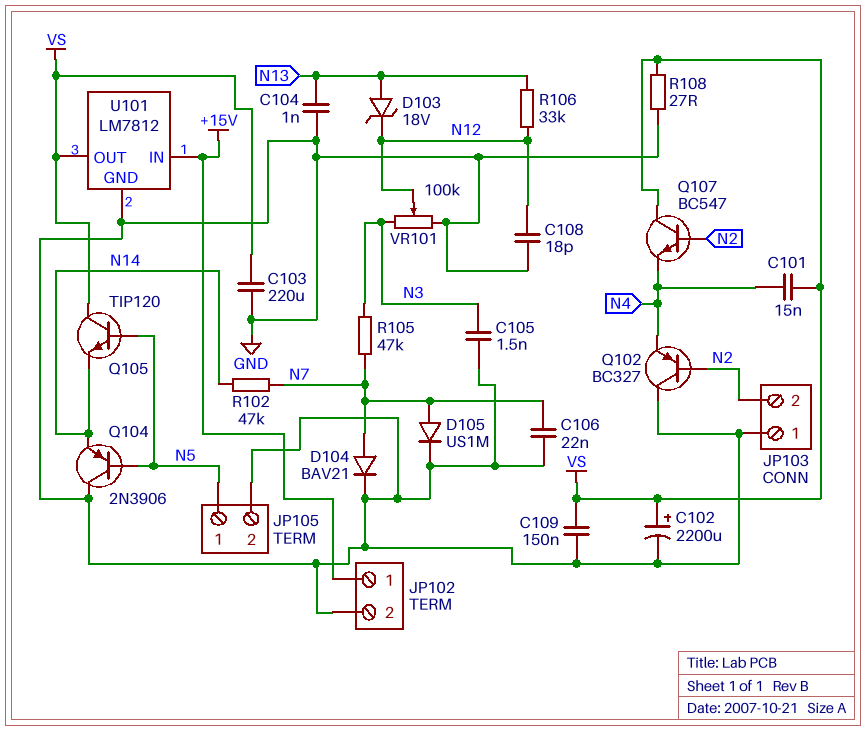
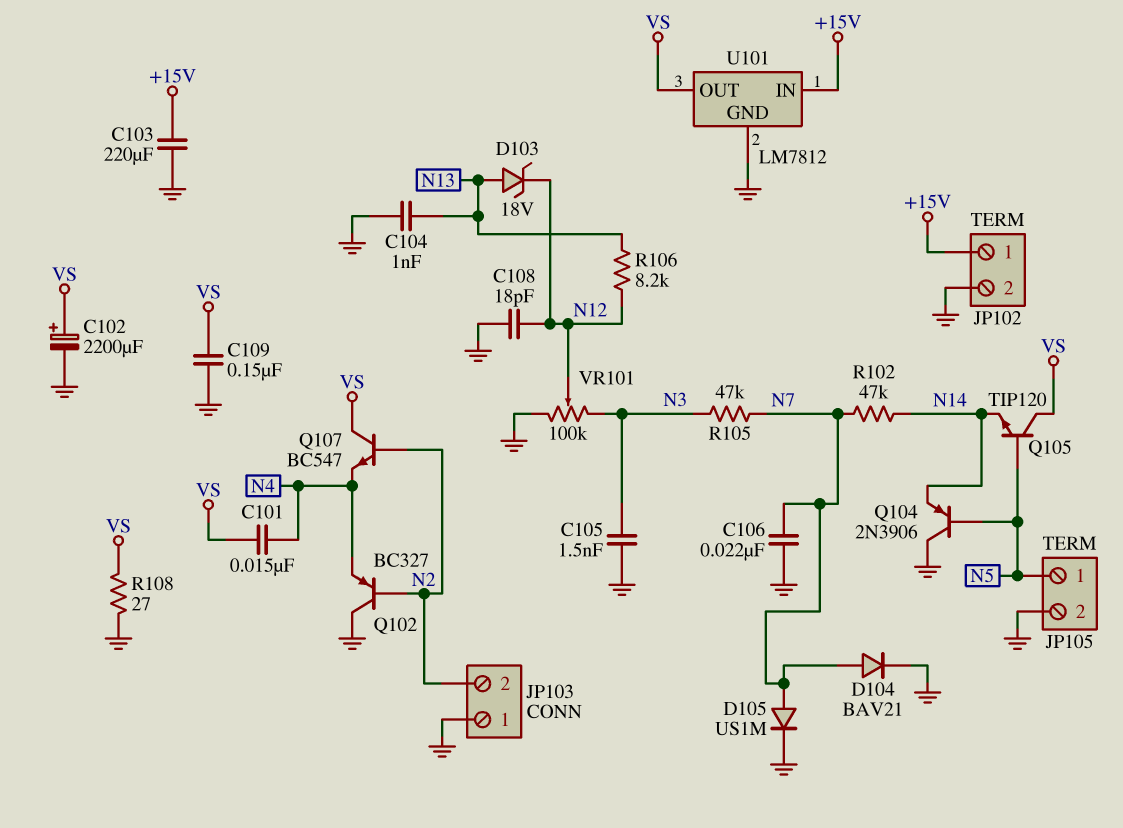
C103: 220uF (GND, VS) -> 220uF (+15V, GND)
R106: 33k (N12, N13) -> 8.2k (N12, N13)

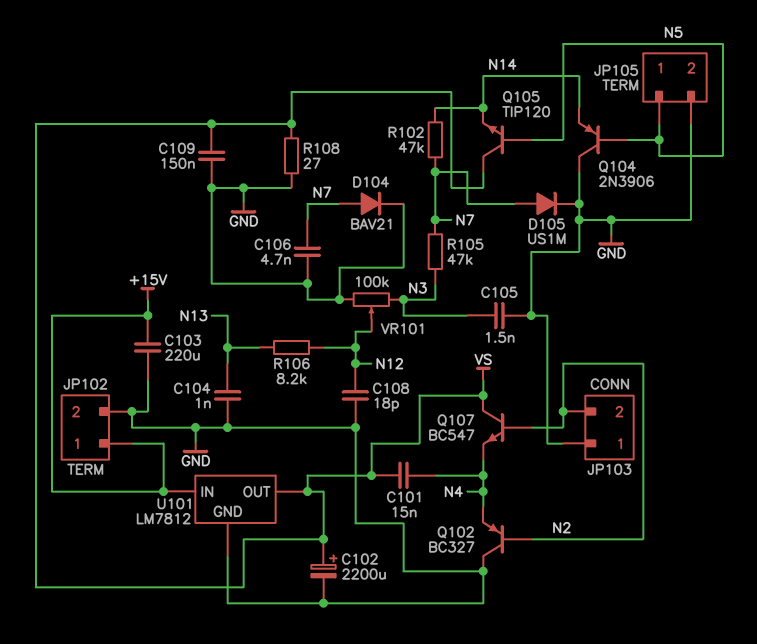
C106: 22nF (GND, N7) -> 4.7nF (GND, N7)
D103: zener 18V (A N13, K N12) -> none

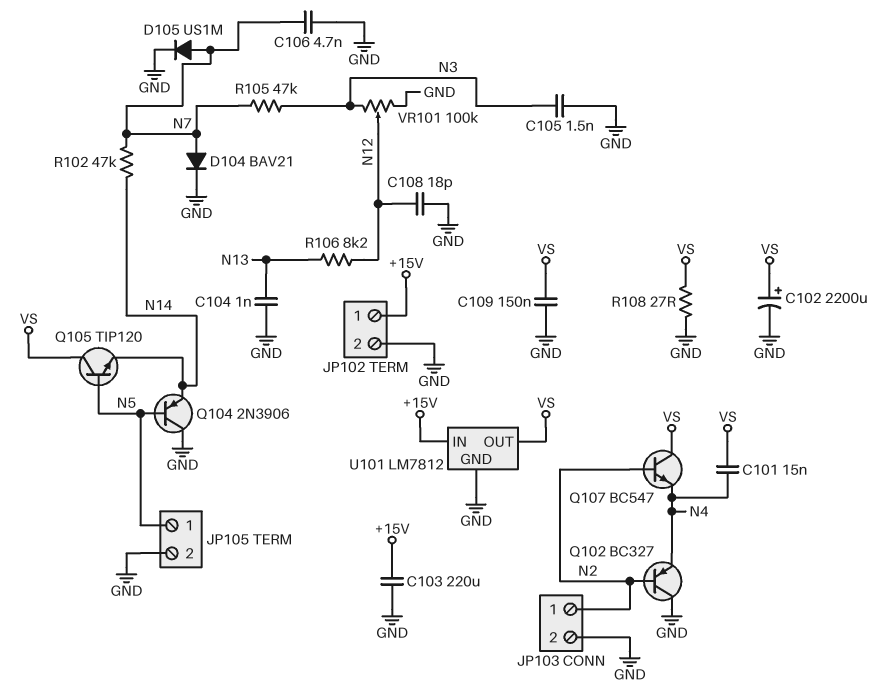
JP103 pin 1: GND -> N2
JP103 pin 2: N2 -> GND

